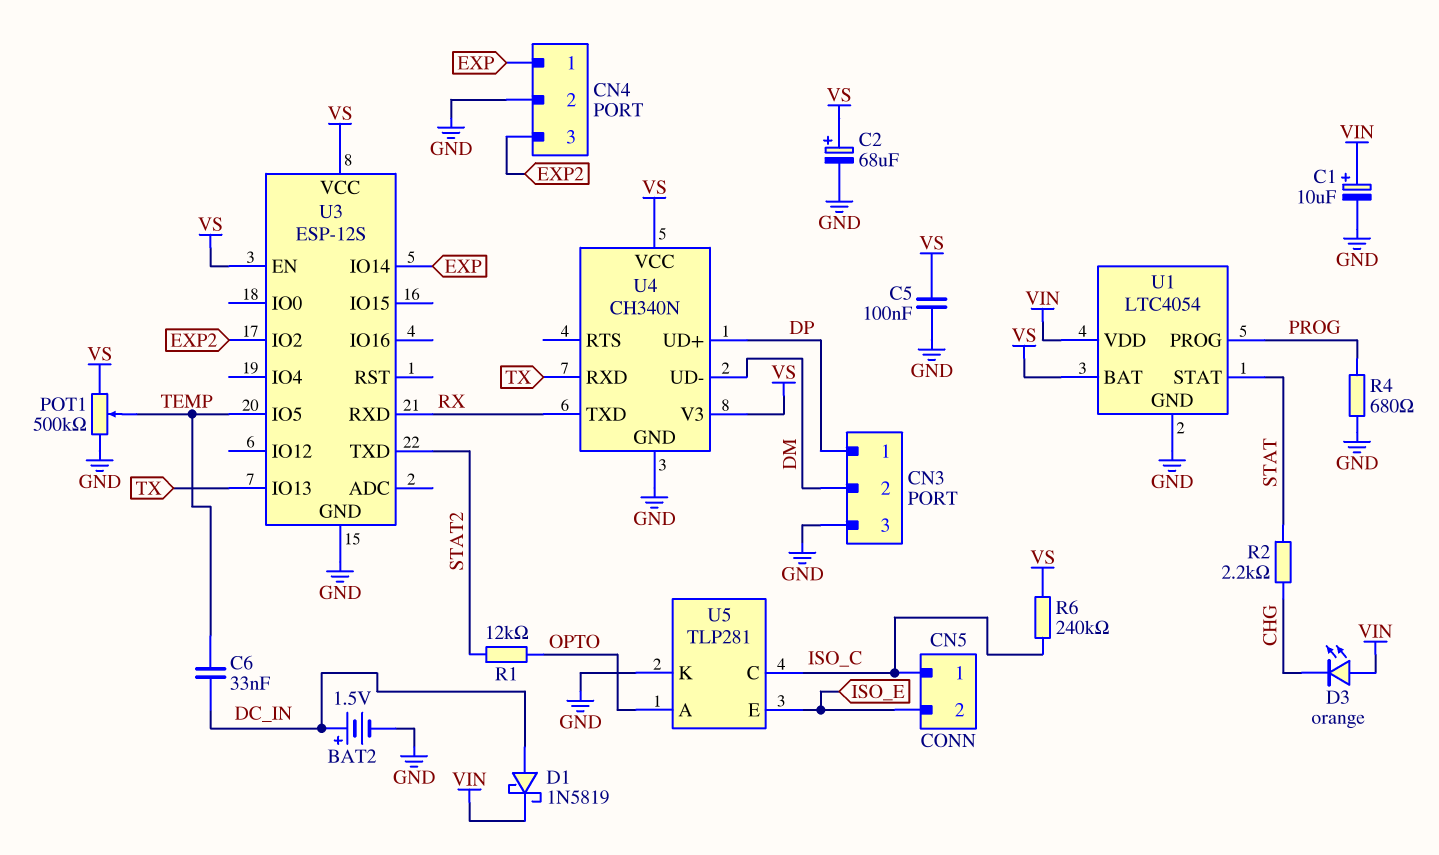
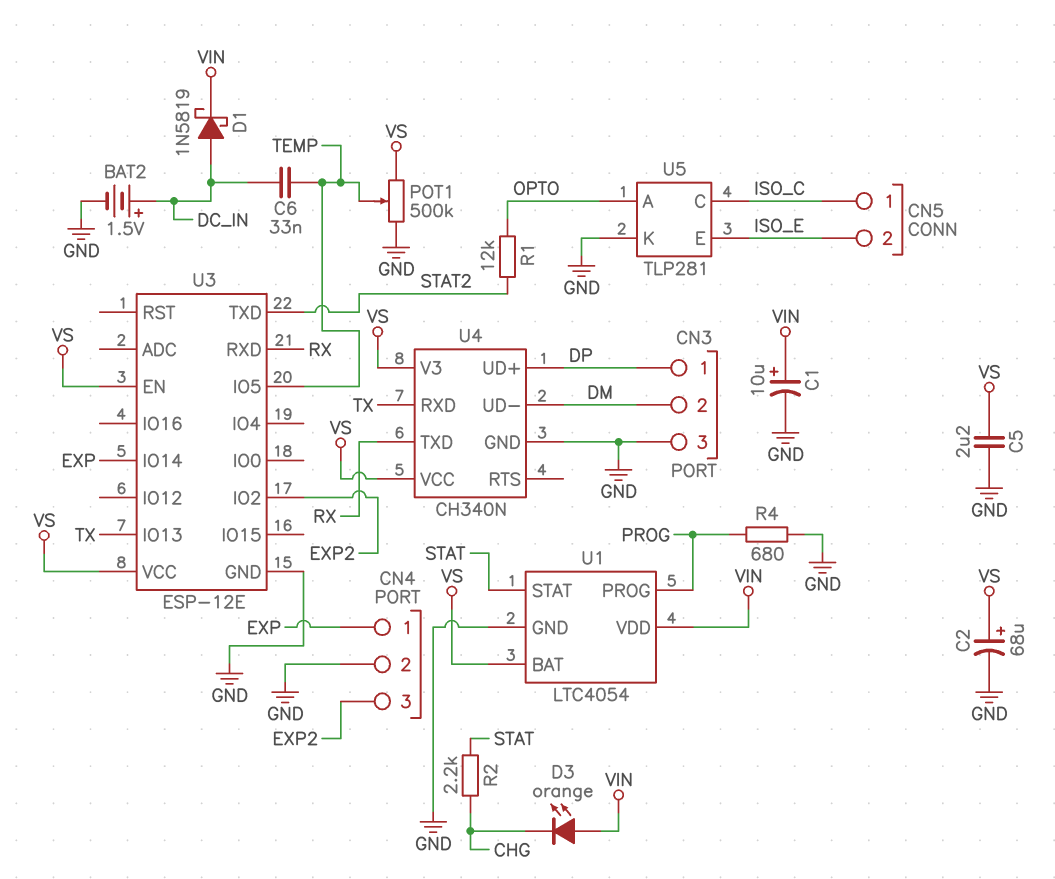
C5: 100nF (GND, VS) -> 2.2uF (GND, VS)
R6: 240k (ISO_C, VS) -> none
U3: ESP-12S -> ESP-12E

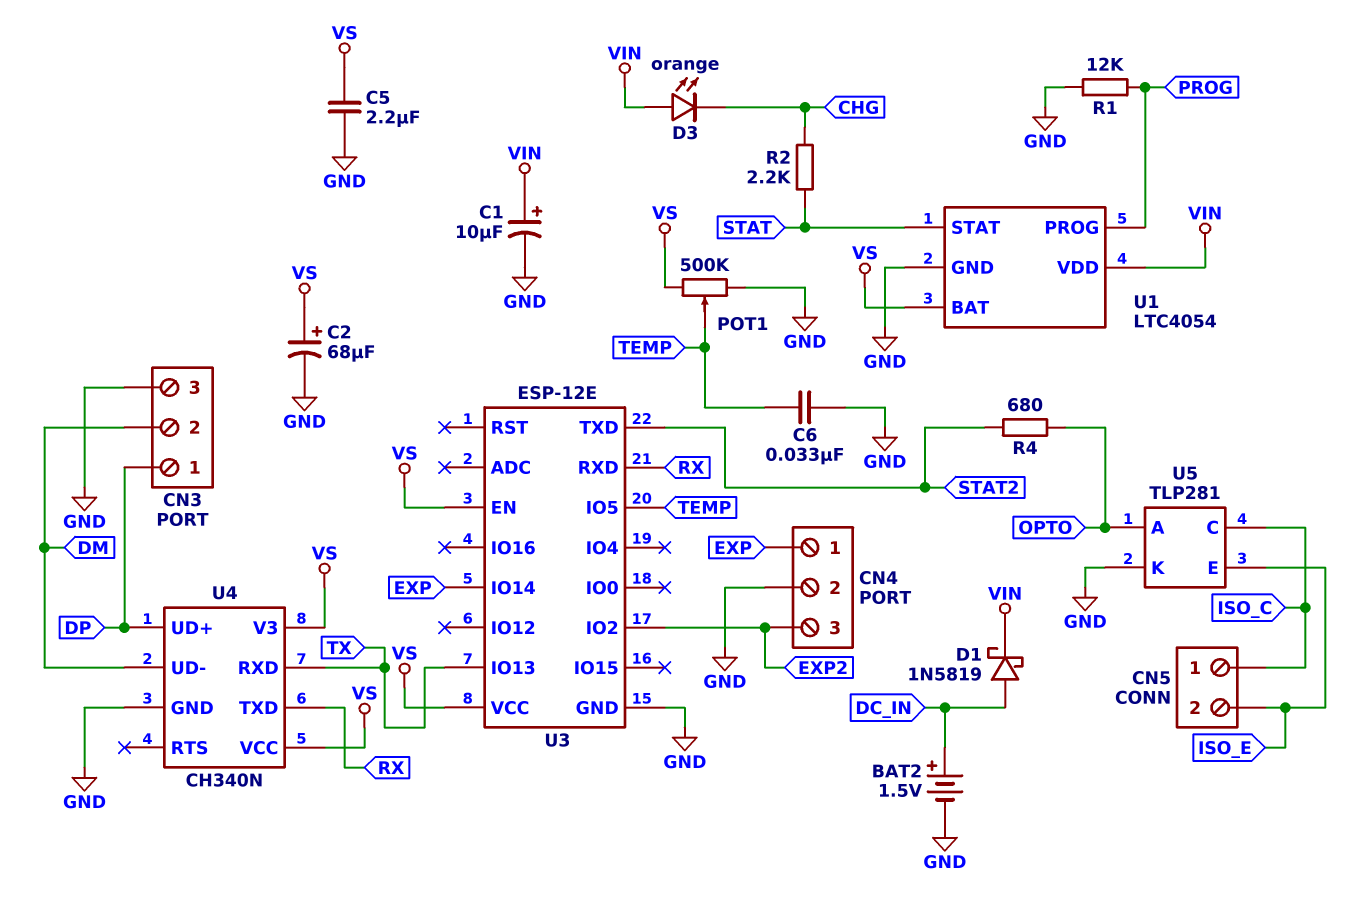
C6: 33nF (DC_IN, TEMP) -> 33nF (GND, TEMP)
R1: 12k (OPTO, STAT2) -> 12k (GND, PROG)
R4: 680 (GND, PROG) -> 680 (OPTO, STAT2)

